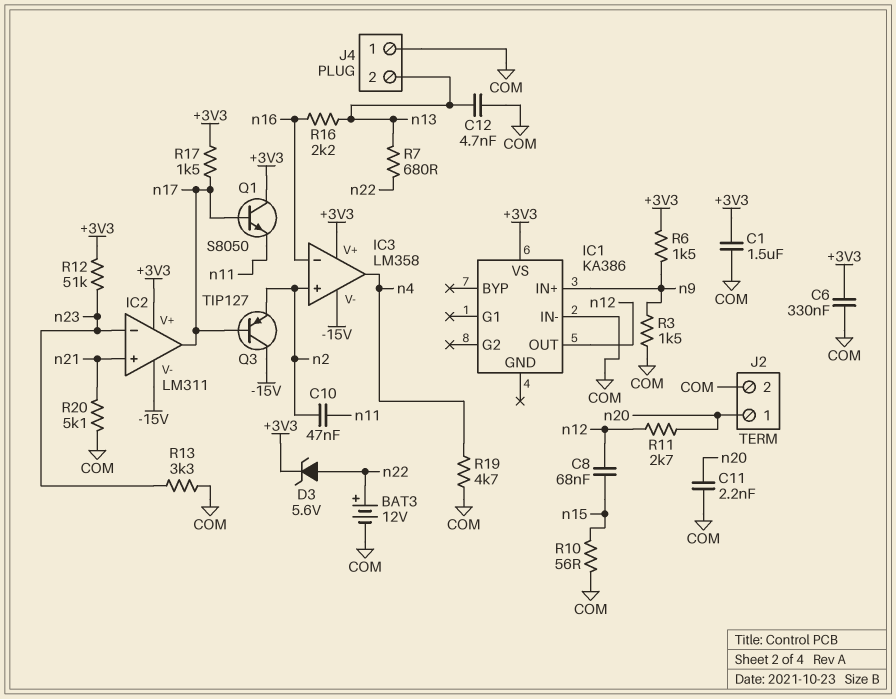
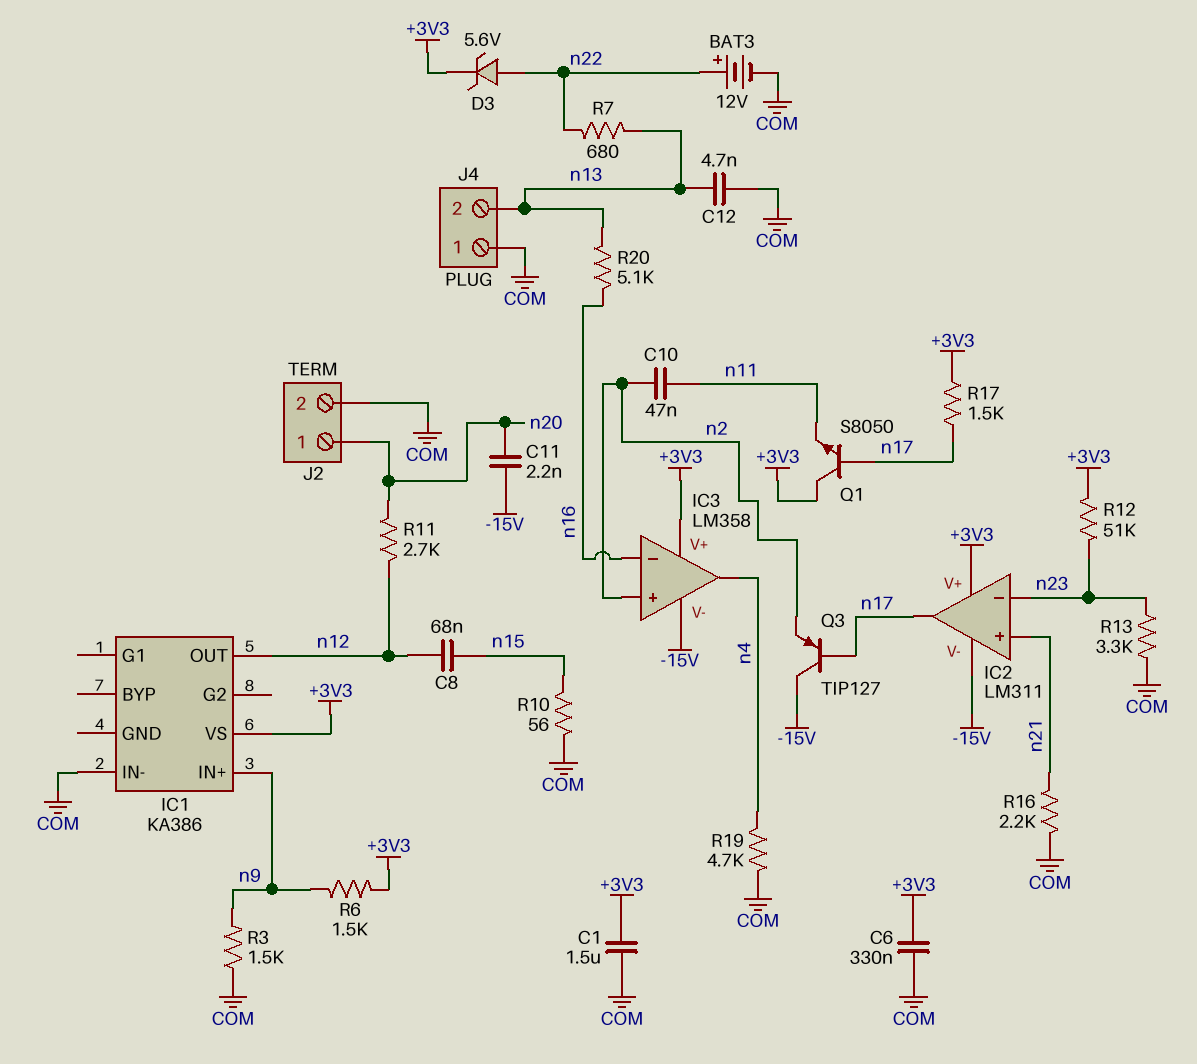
C11: 2.2nF (COM, n20) -> 2.2nF (-15V, n20)
R16: 2.2k (n13, n16) -> 2.2k (COM, n21)
R20: 5.1k (COM, n21) -> 5.1k (n13, n16)

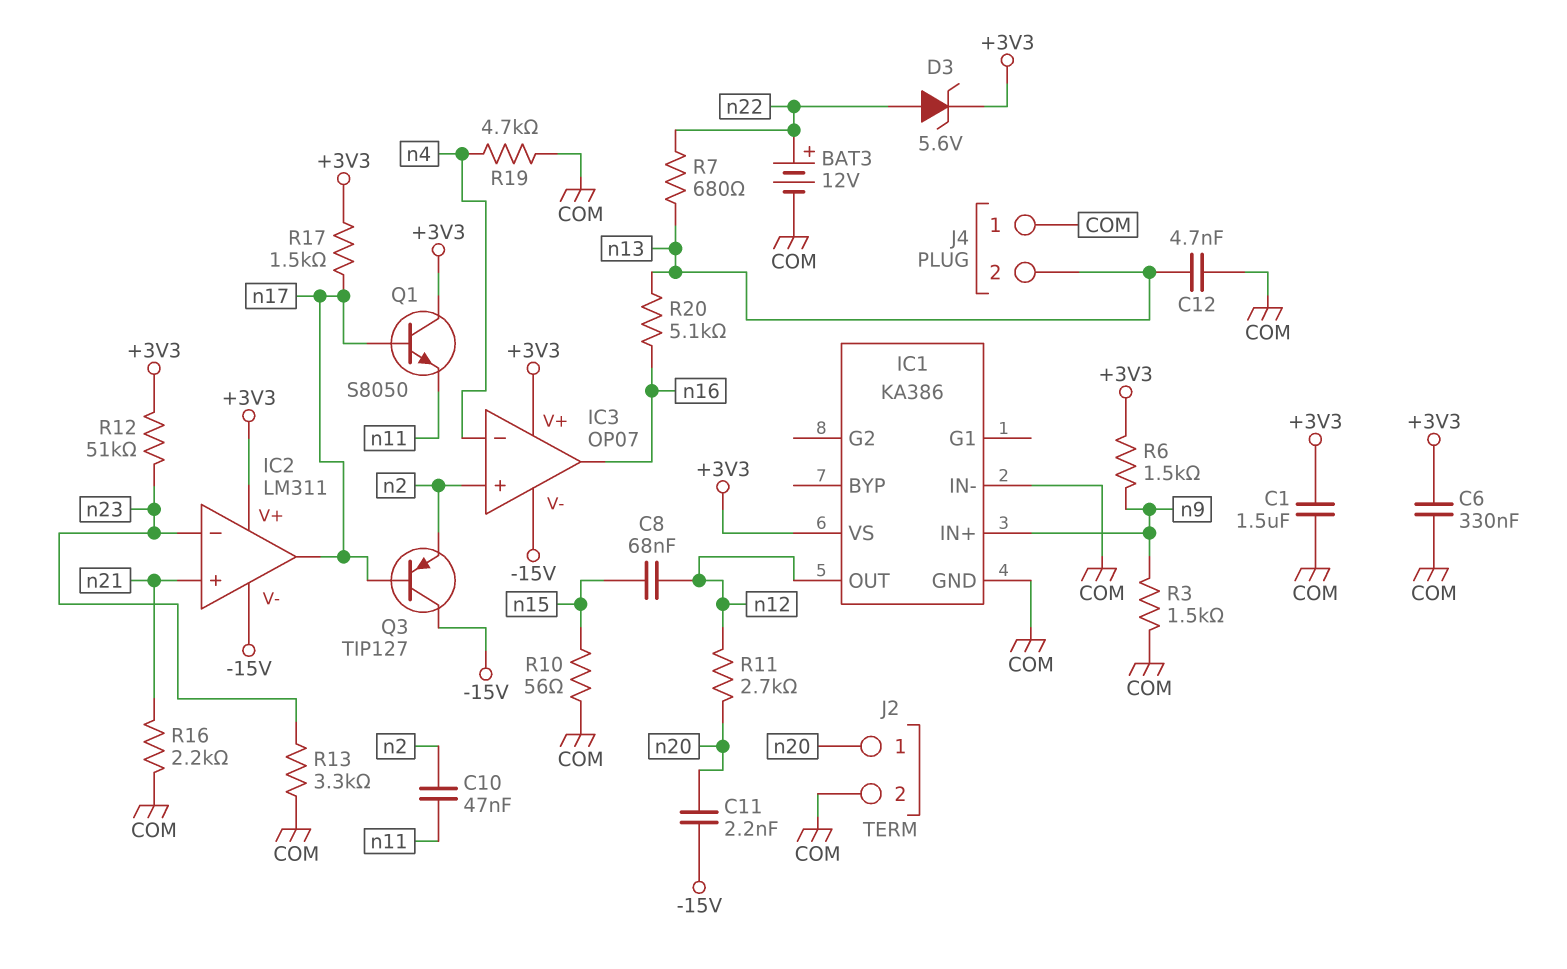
IC1 pin GND: none -> COM
IC3: LM358 -> OP07
IC3 pin in-: n16 -> n4
IC3 pin out: n4 -> n16

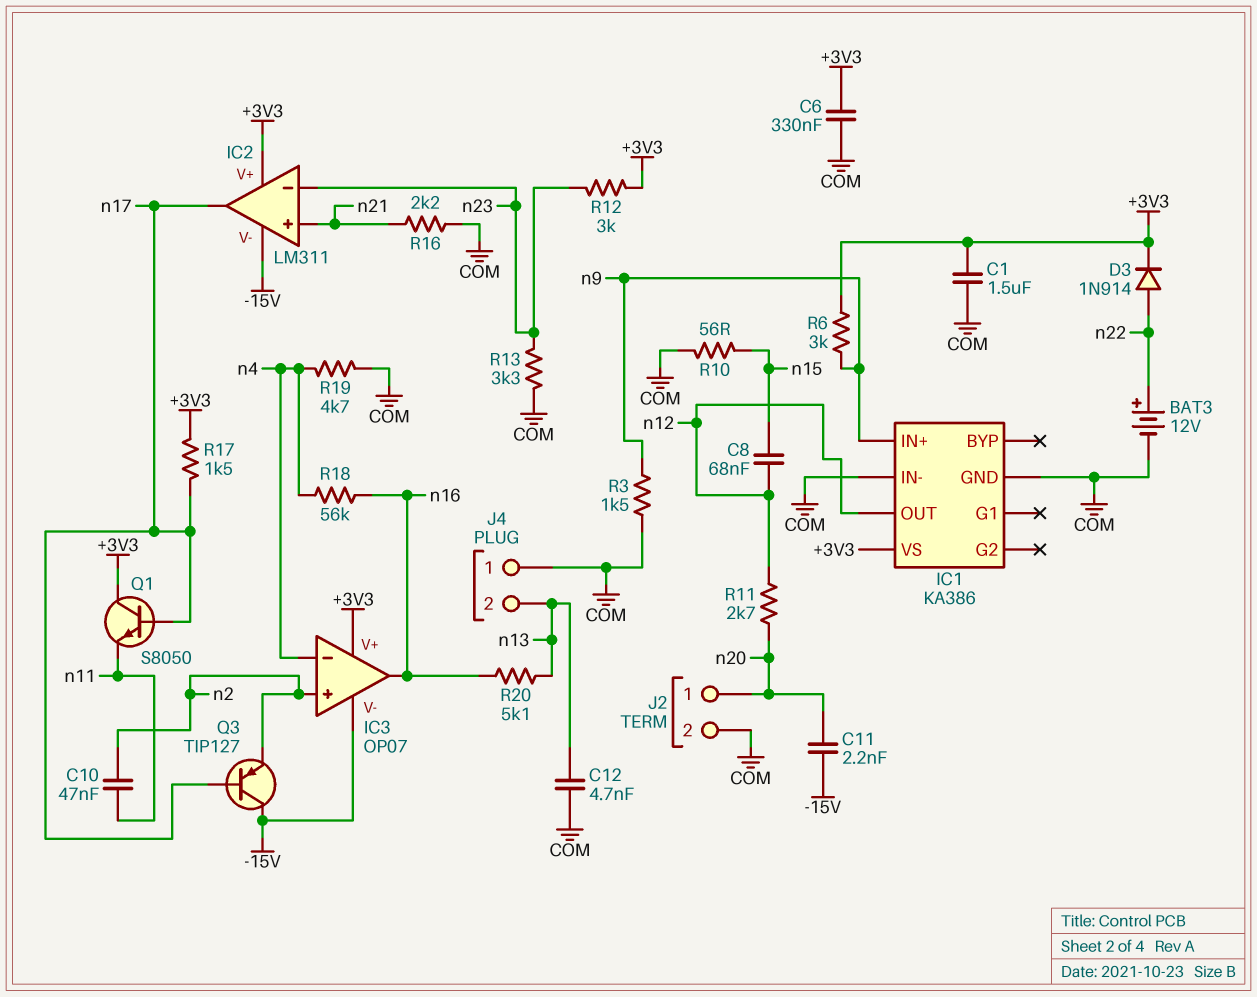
D3: zener 5.6V (A n22, K +3V3) -> diode 1N914 (A n22, K +3V3)
R6: 1.5k (+3V3, n9) -> 3k (+3V3, n9)
R7: 680 (n13, n22) -> none
R12: 51k (+3V3, n23) -> 3k (+3V3, n23)
R18: none -> 56k (n4, n16)

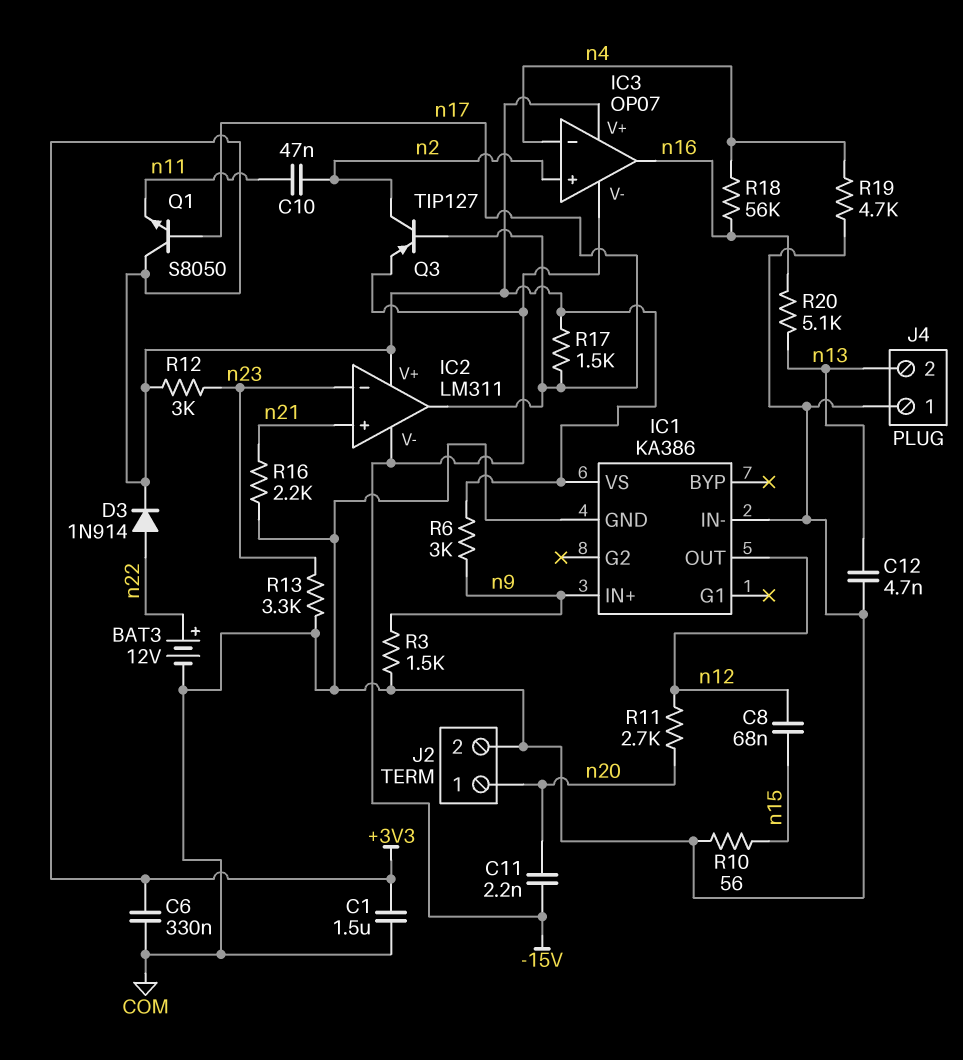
Q3: PNP TIP127 (B n17, C -15V, E n2) -> PNP TIP127 (B n17, C n2, E -15V)

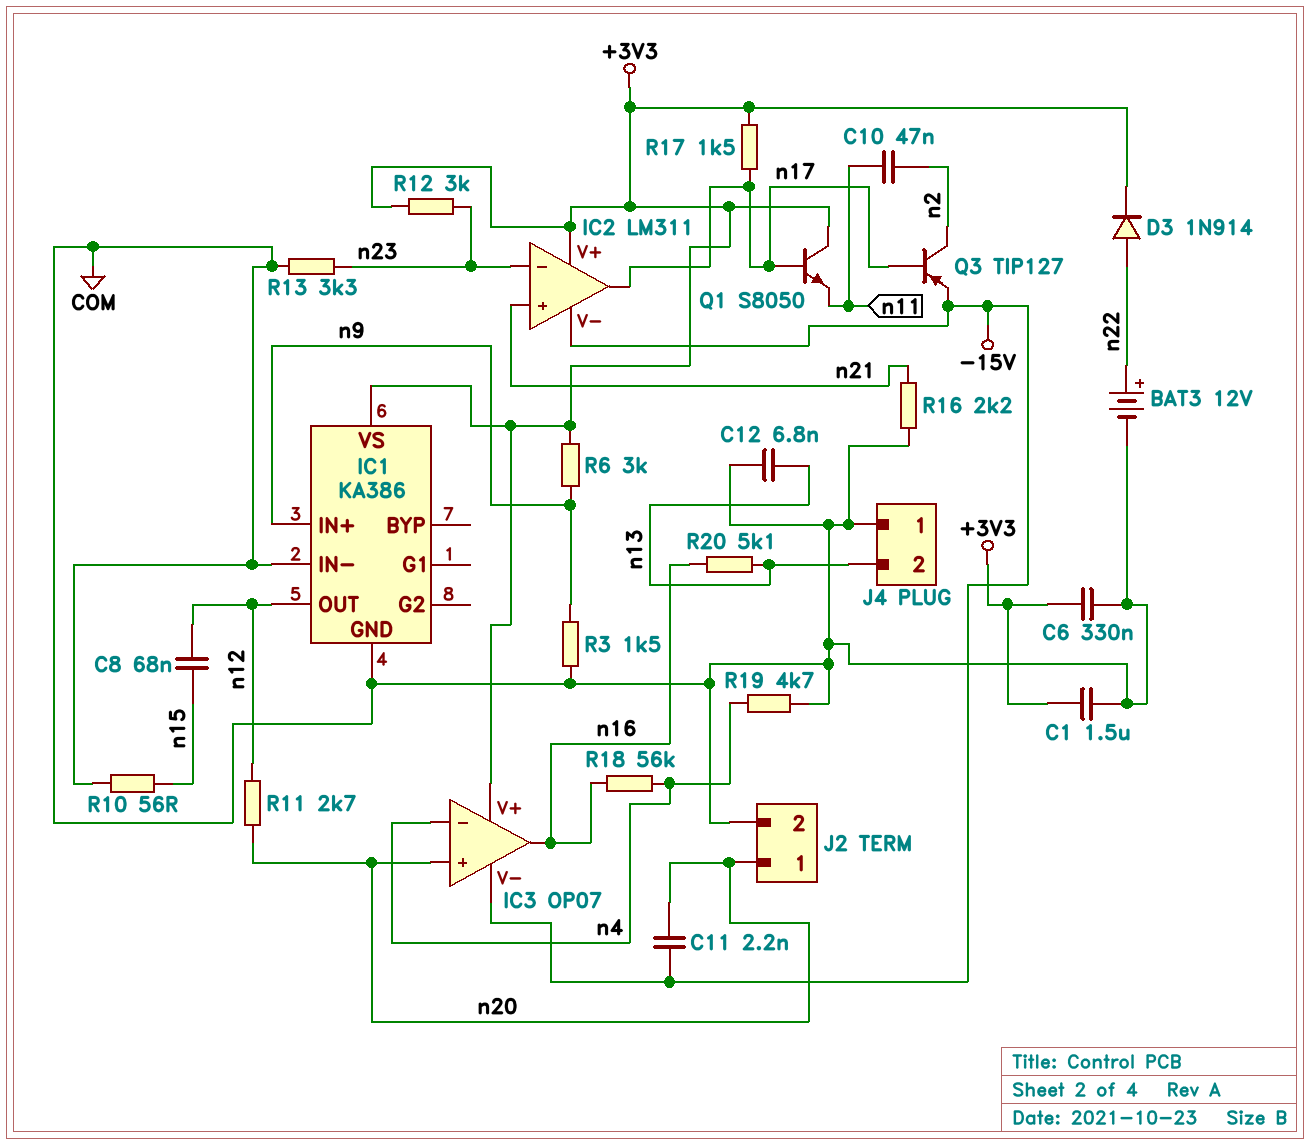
C12: 4.7nF (COM, n13) -> 6.8nF (COM, n13)
IC3 pin in+: n2 -> n20

